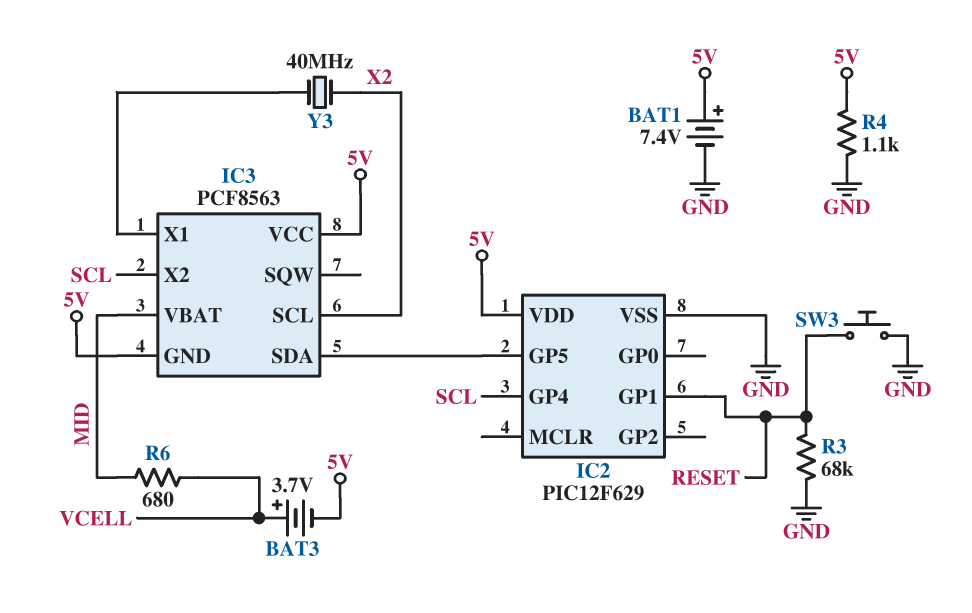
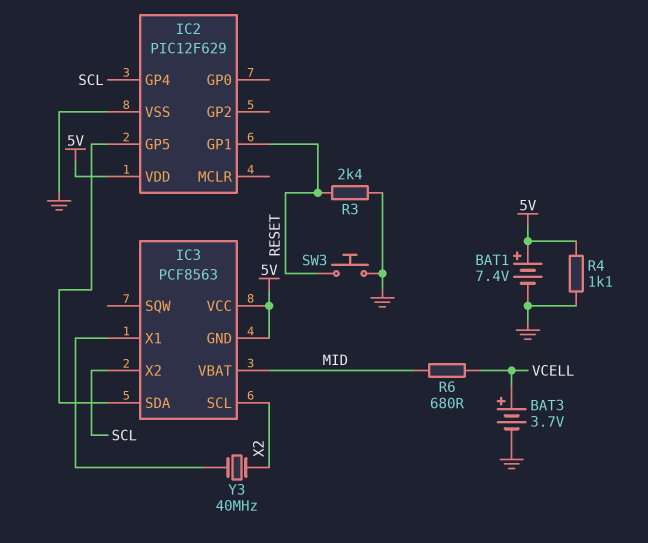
BAT3: 3.7V (plus VCELL, minus 5V) -> 3.7V (plus VCELL, minus GND)
R3: 68k (GND, RESET) -> 2.4k (GND, RESET)

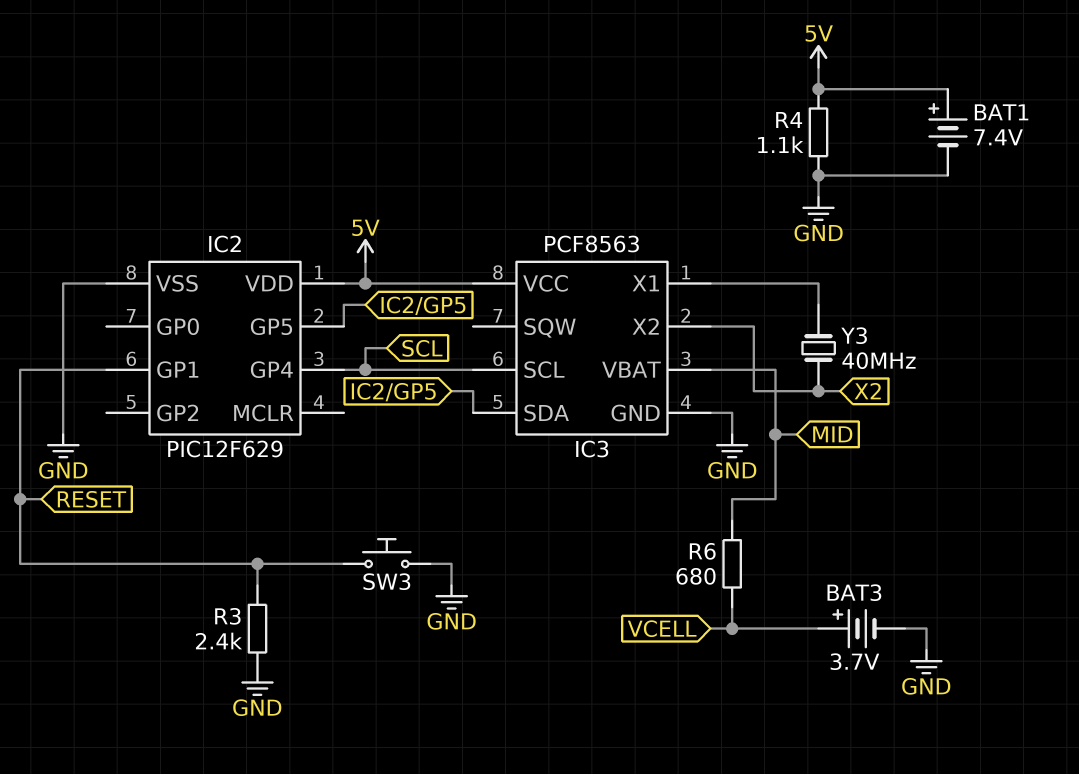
IC3 pin GND: 5V -> GND
IC3 pin SCL: X2 -> SCL
IC3 pin X2: SCL -> X2

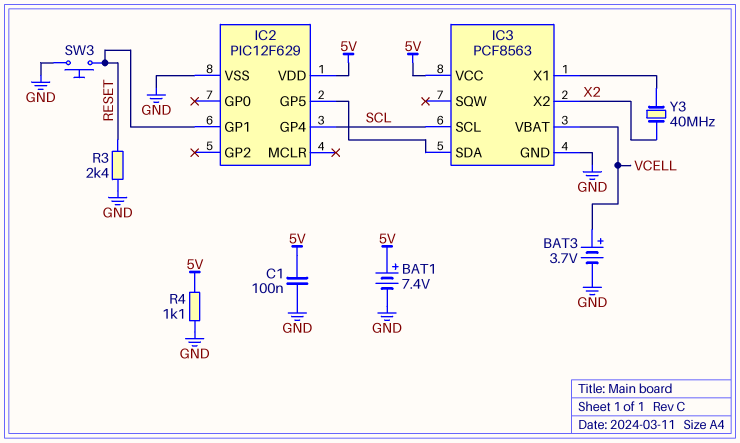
C1: none -> 100nF (5V, GND)
IC3 pin VBAT: MID -> VCELL
R6: 680 (MID, VCELL) -> none

